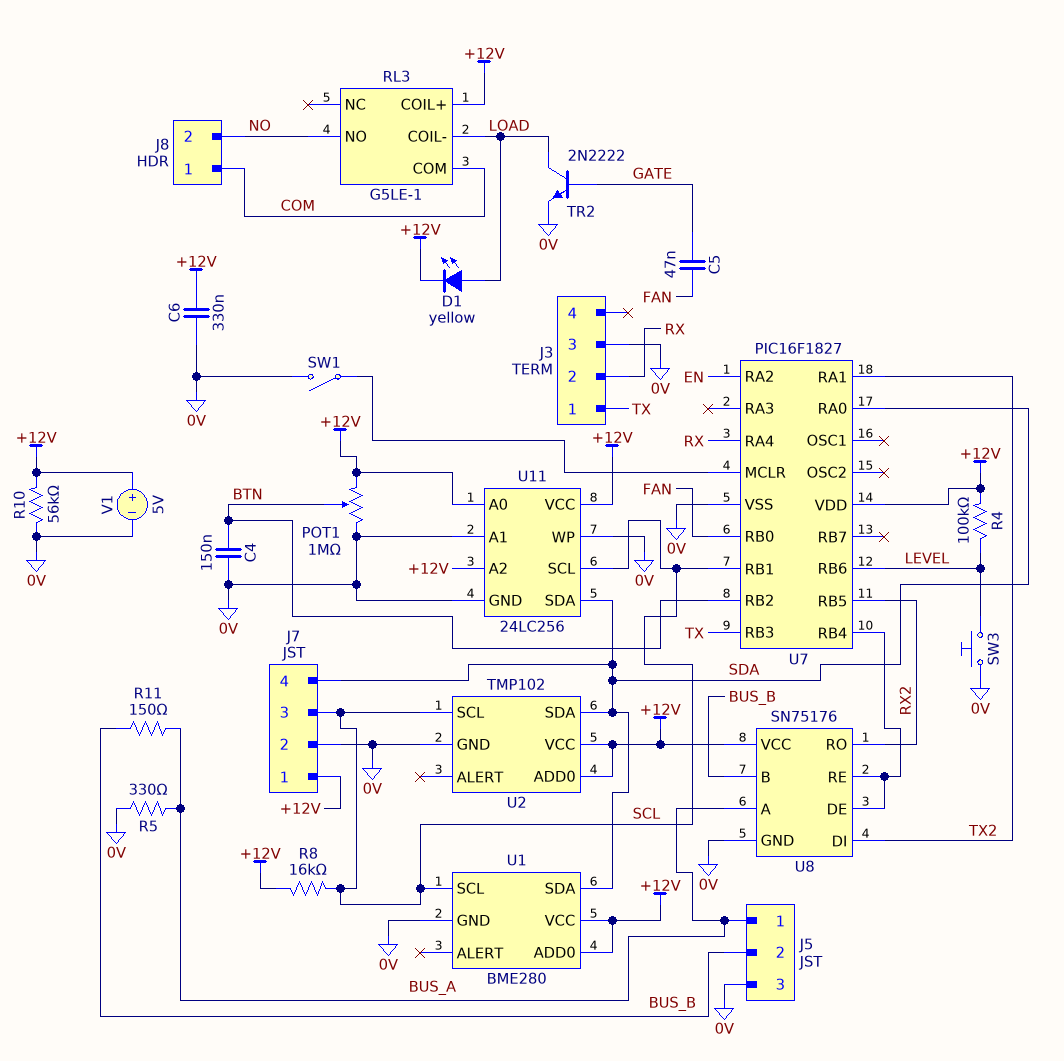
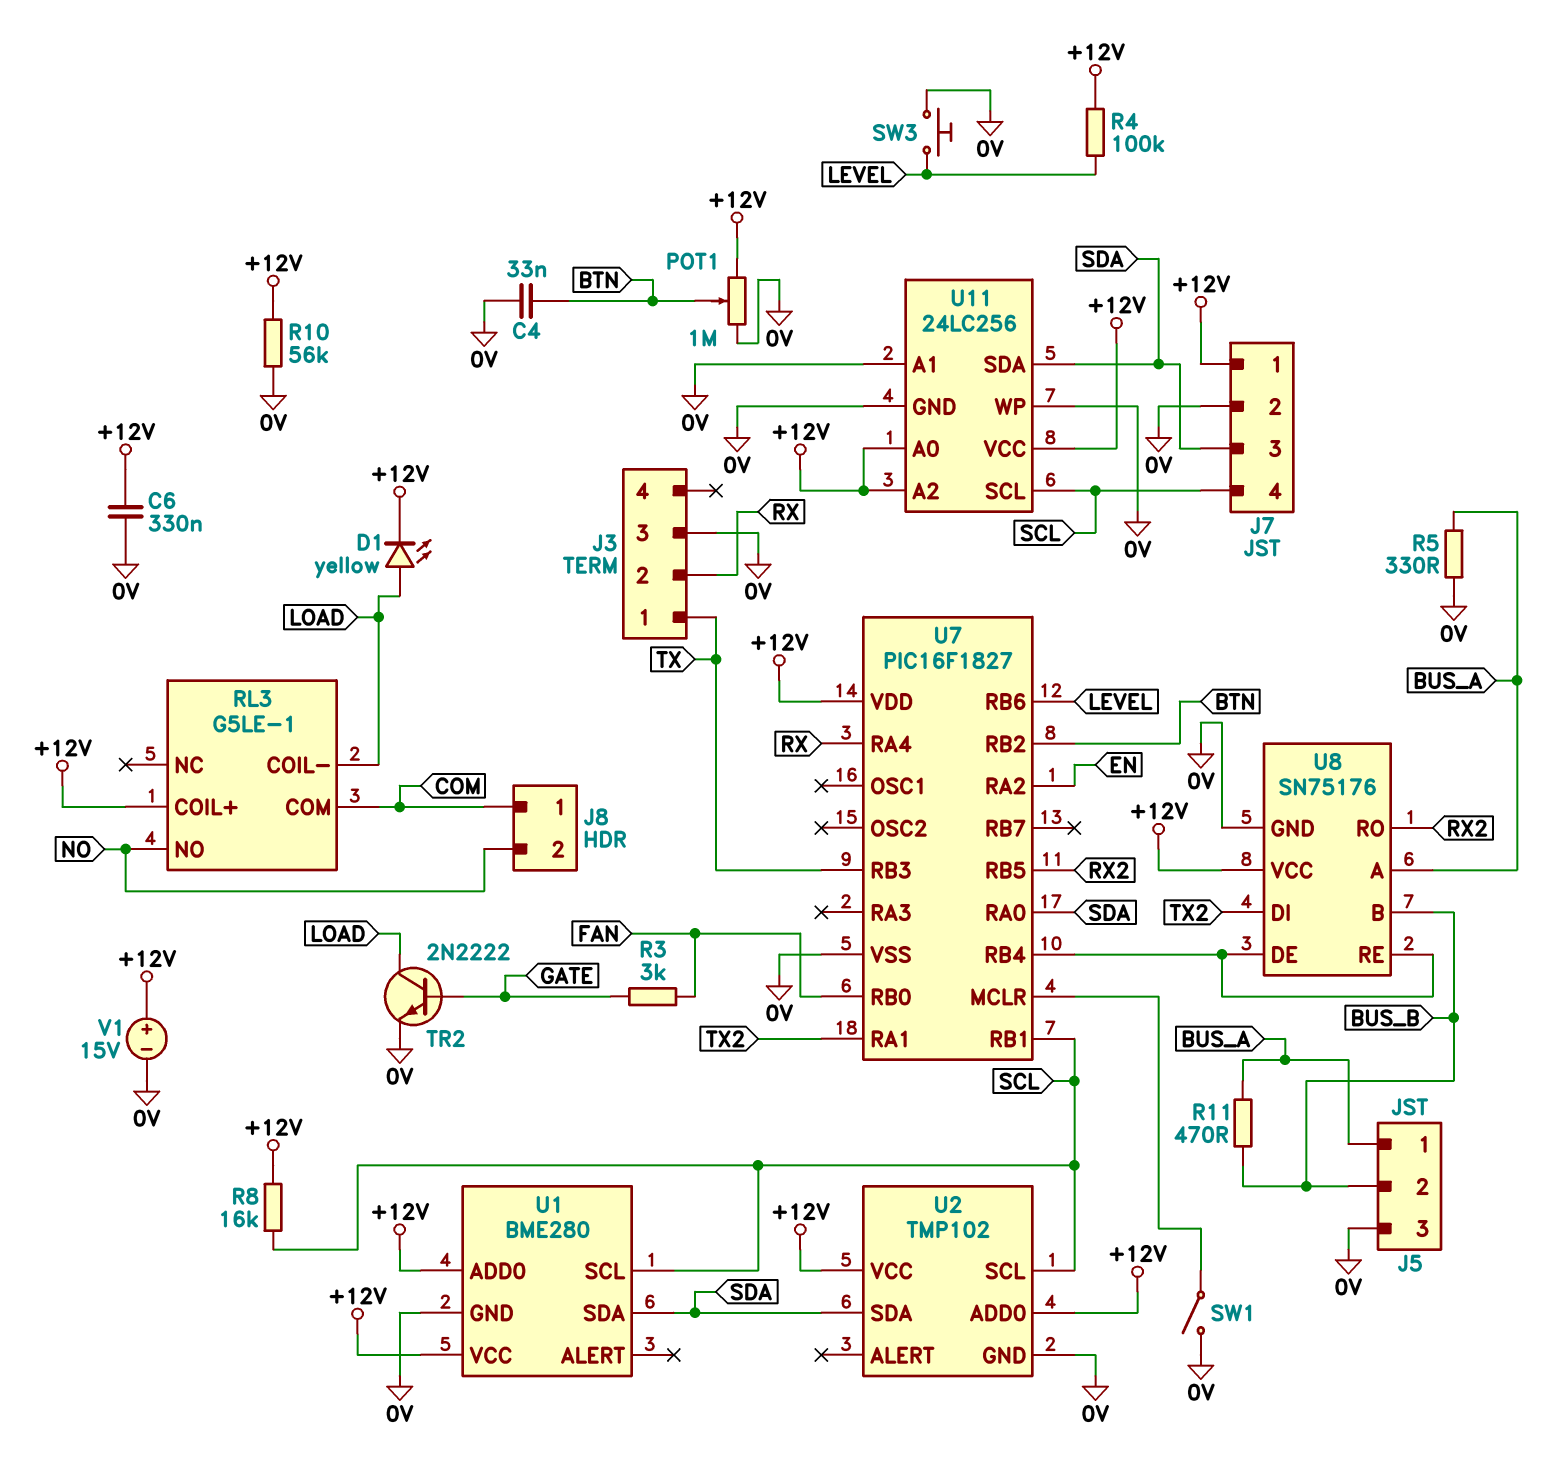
C4: 150nF (0V, BTN) -> 33nF (0V, BTN)
C5: 47nF (FAN, GATE) -> none
J7 pin 3: SCL -> SDA
J7 pin 4: SDA -> SCL
R3: none -> 3k (FAN, GATE)
R11: 150 (BUS_A, BUS_B) -> 470 (BUS_A, BUS_B)
V1: 5V (plus +12V, minus 0V) -> 15V (plus +12V, minus 0V)

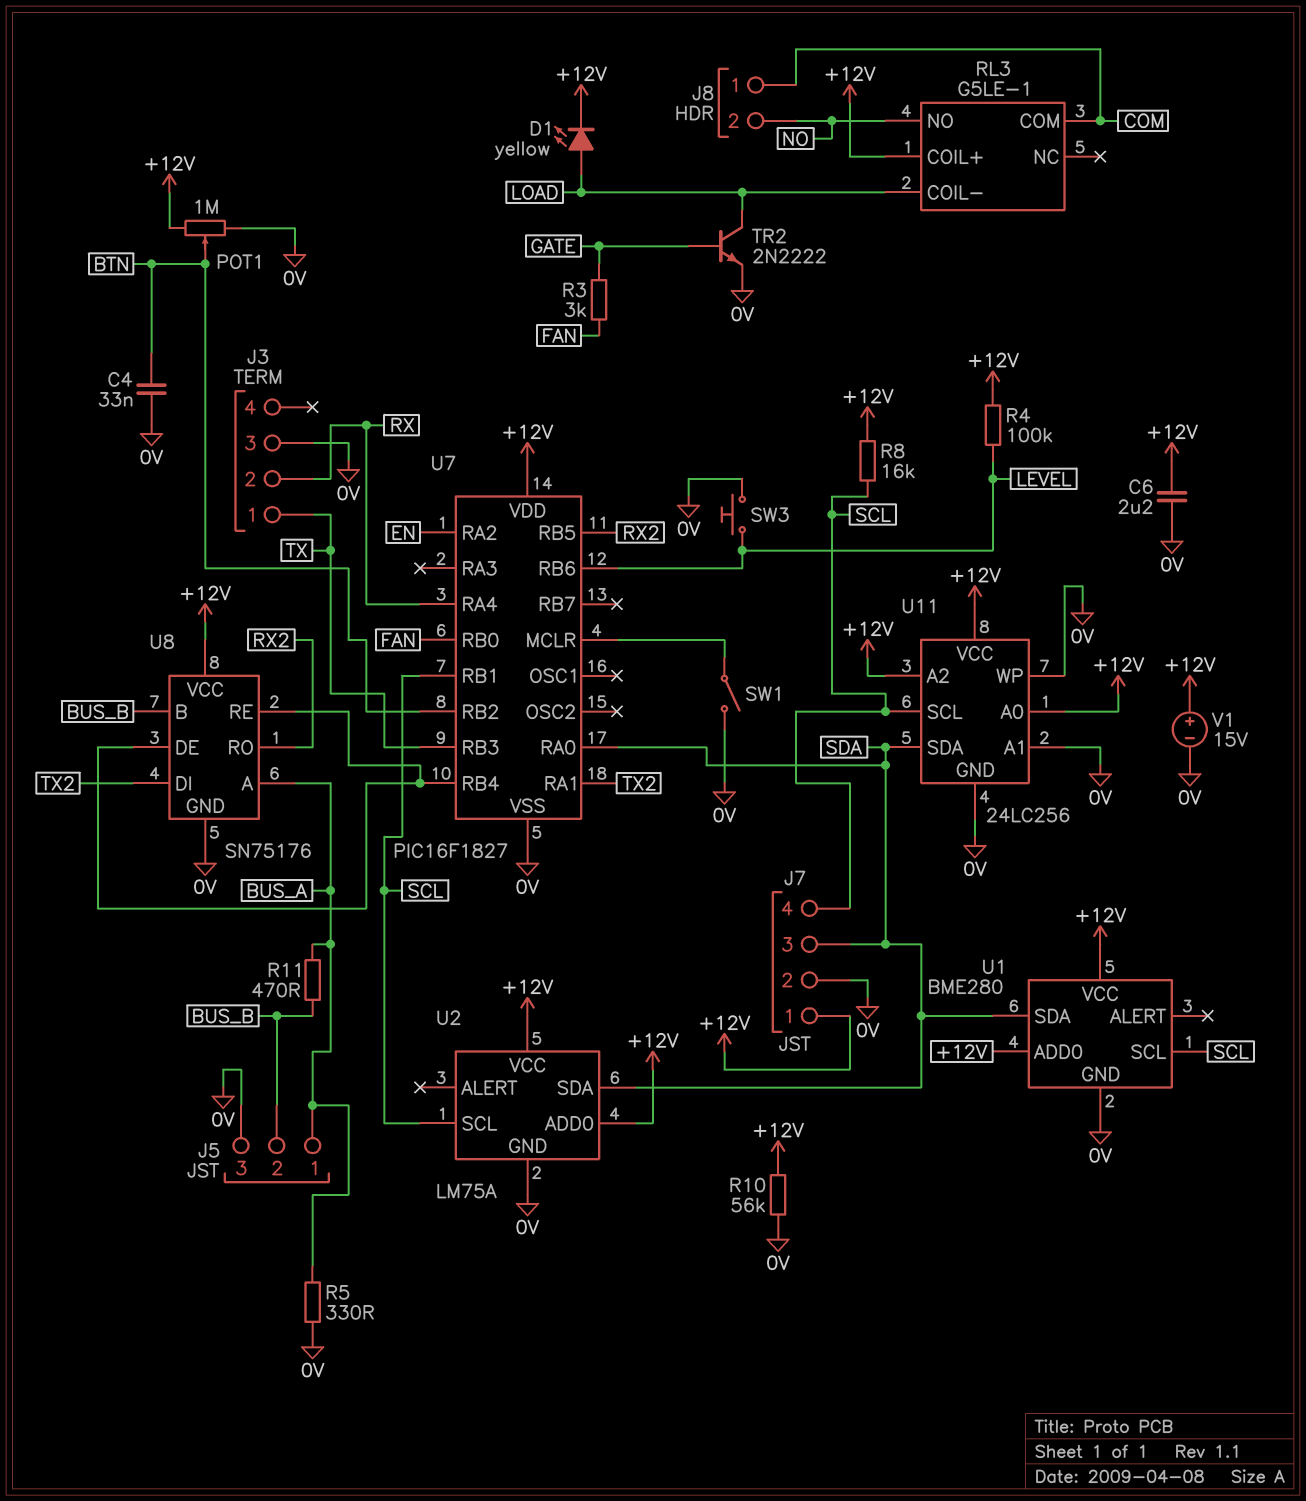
C6: 330nF (+12V, 0V) -> 2.2uF (+12V, 0V)
U2: TMP102 -> LM75A

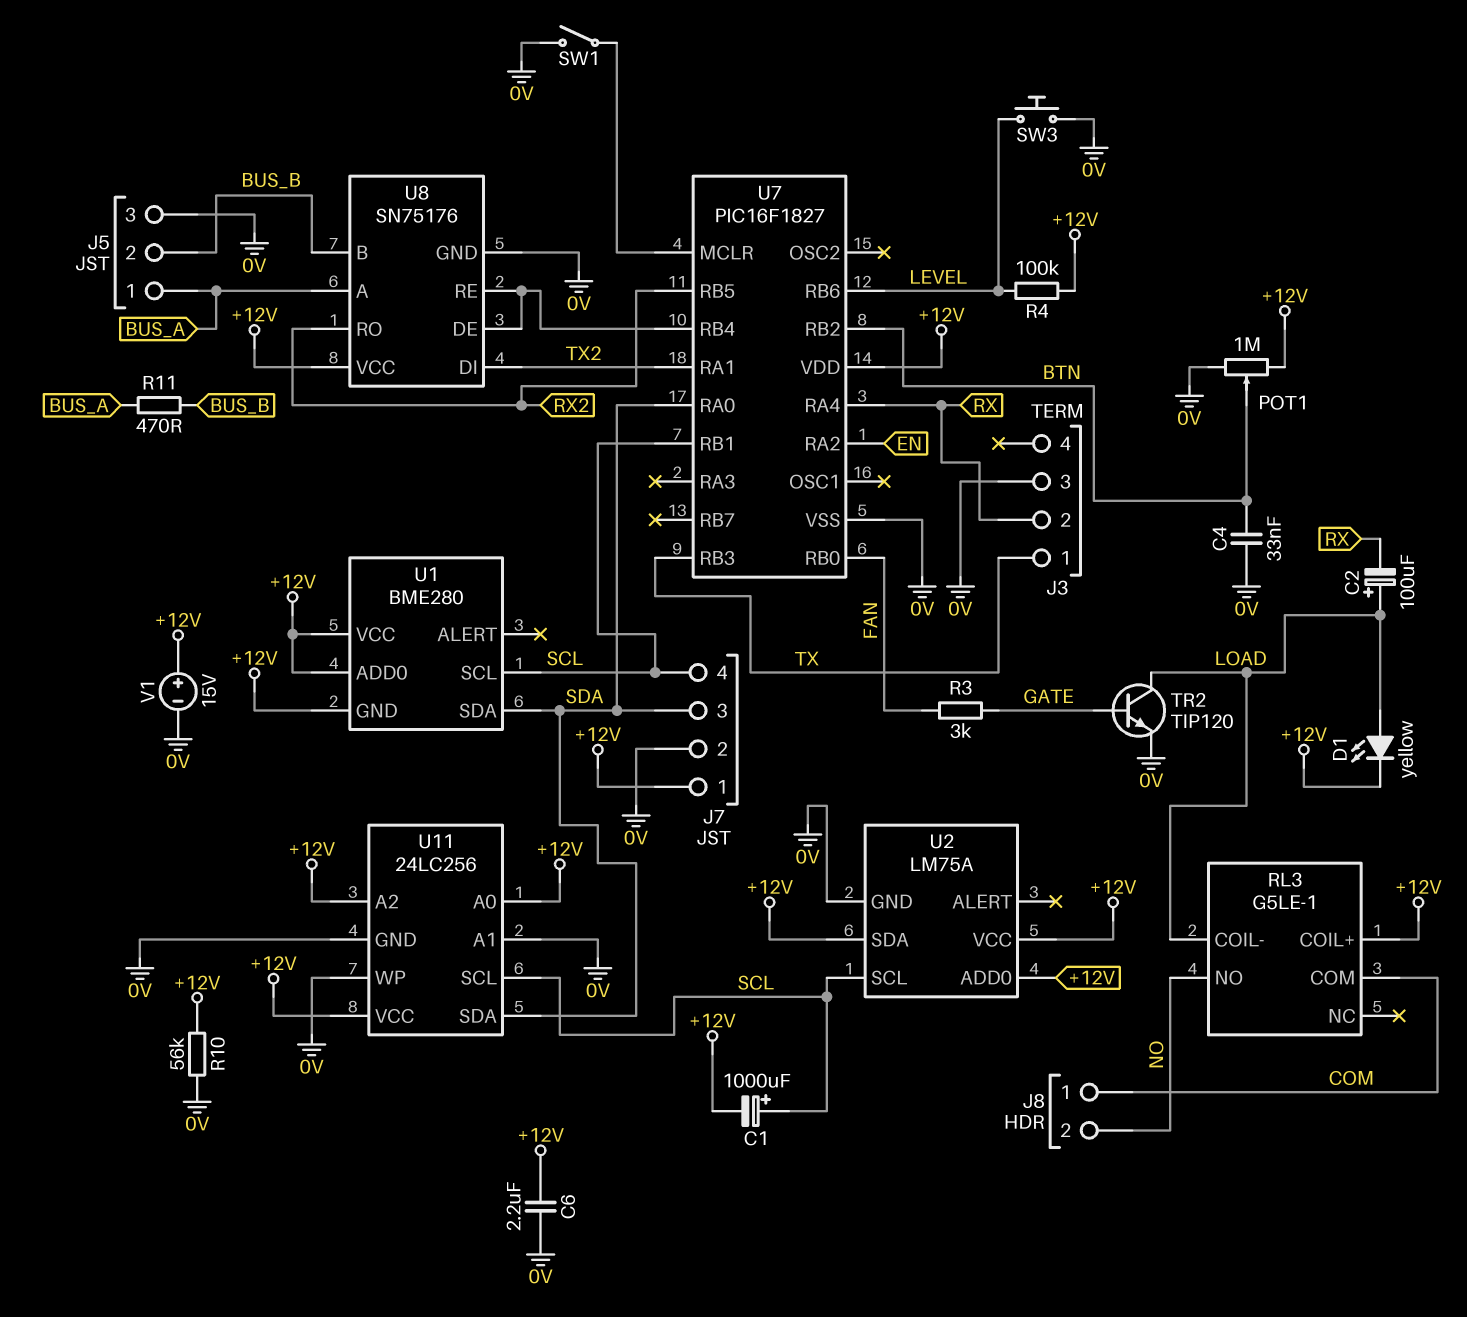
C1: none -> 1000uF (plus SCL, minus +12V)
C2: none -> 100uF (plus LOAD, minus RX)
R5: 330 (0V, BUS_A) -> none
R8: 16k (+12V, SCL) -> none
TR2: NPN 2N2222 (B GATE, C LOAD, E 0V) -> NPN TIP120 (B GATE, C LOAD, E 0V)
U1 pin GND: 0V -> +12V
U2 pin SDA: SDA -> +12V

